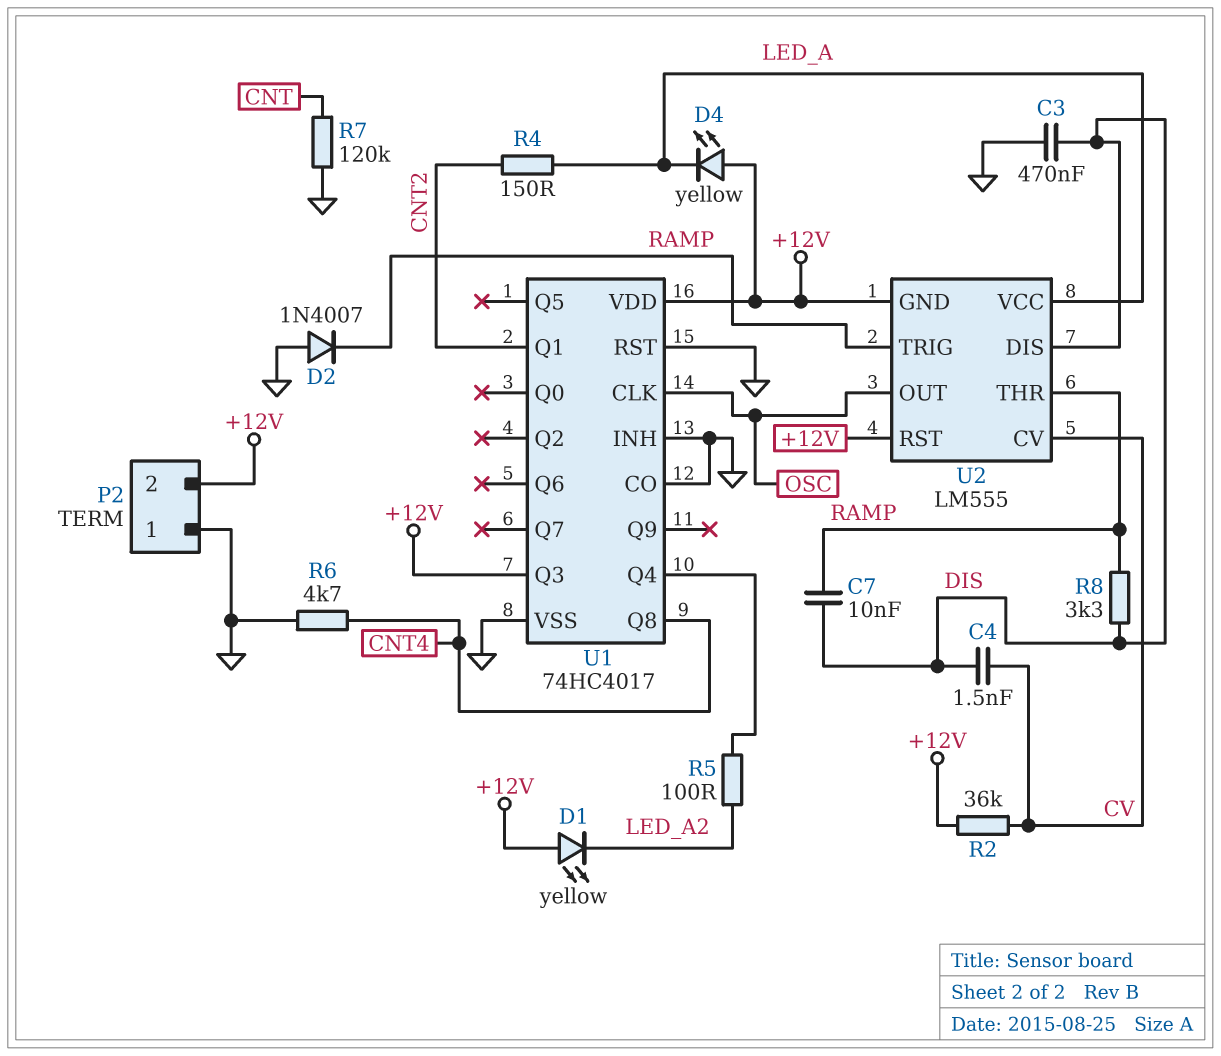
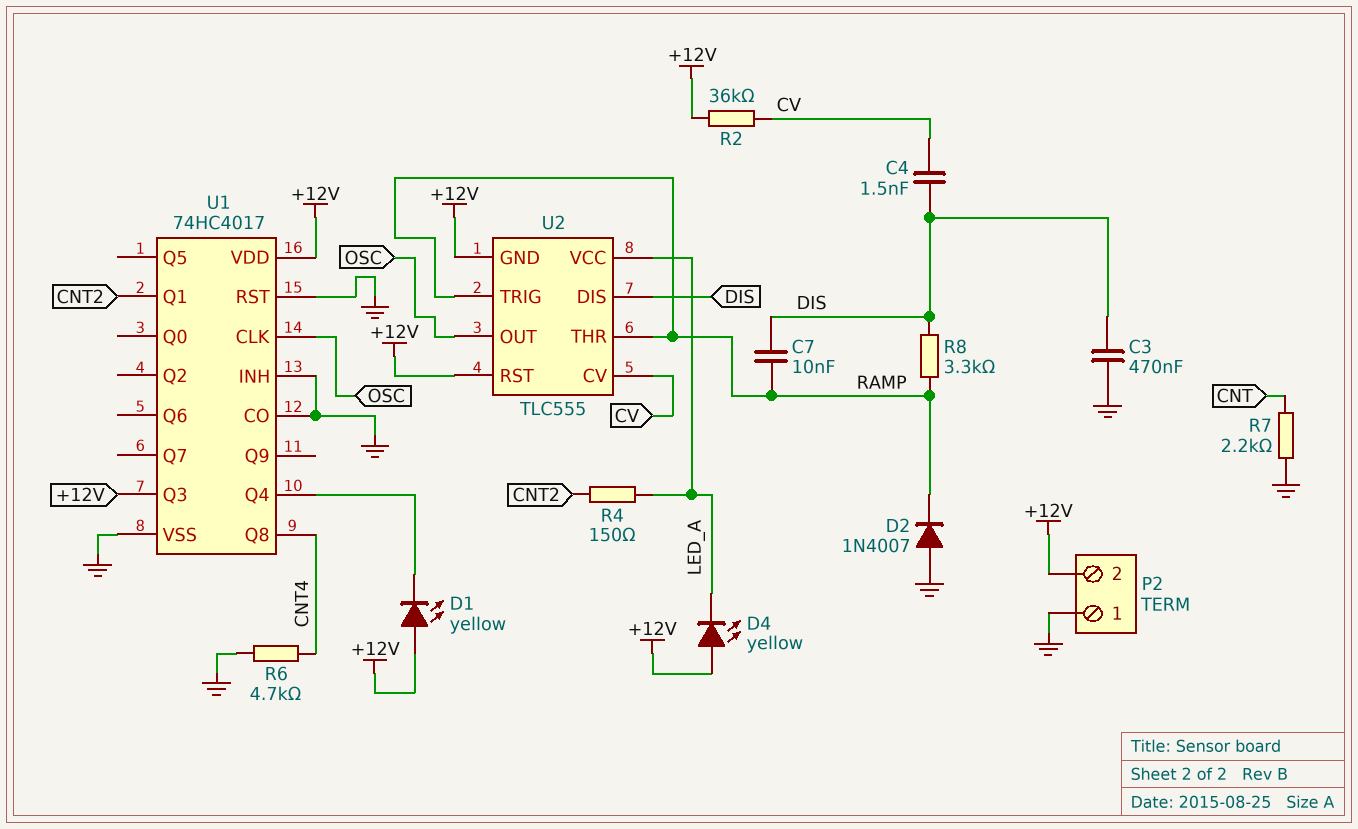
D1: LED yellow (A +12V, K LED_A2) -> LED yellow (A +12V, K U1/Q4)
R5: 100 (LED_A2, U1/Q4) -> none
R7: 120k (CNT, GND) -> 2.2k (CNT, GND)
U2: LM555 -> TLC555

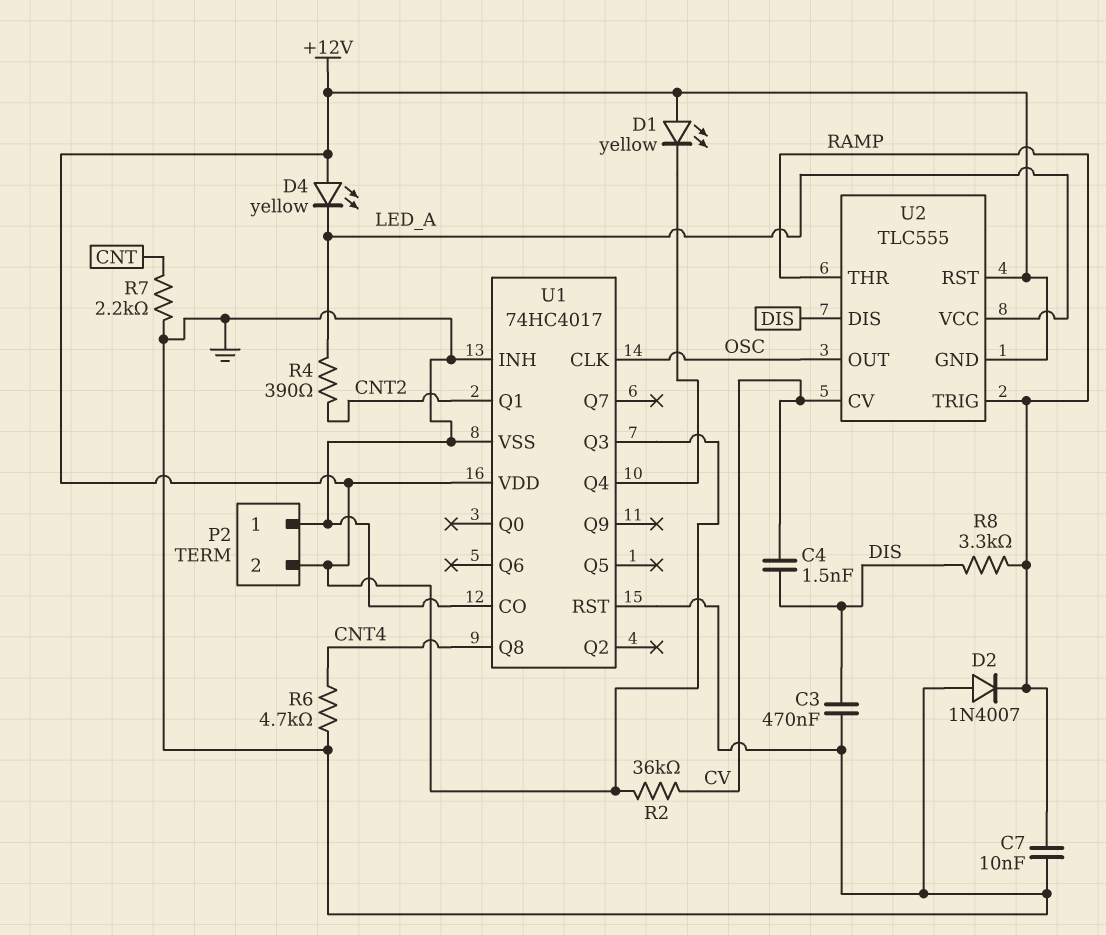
C7: 10nF (DIS, RAMP) -> 10nF (GND, RAMP)
R4: 150 (CNT2, LED_A) -> 390 (CNT2, LED_A)

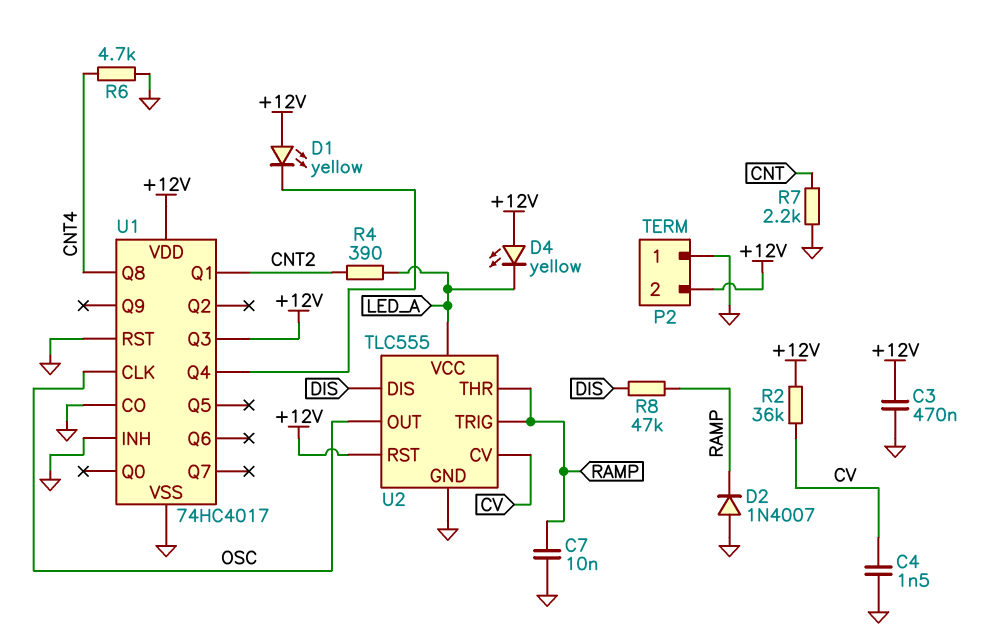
C3: 470nF (DIS, GND) -> 470nF (+12V, GND)
C4: 1.5nF (CV, DIS) -> 1.5nF (CV, GND)
R8: 3.3k (DIS, RAMP) -> 47k (DIS, RAMP)
U2 pin GND: +12V -> GND

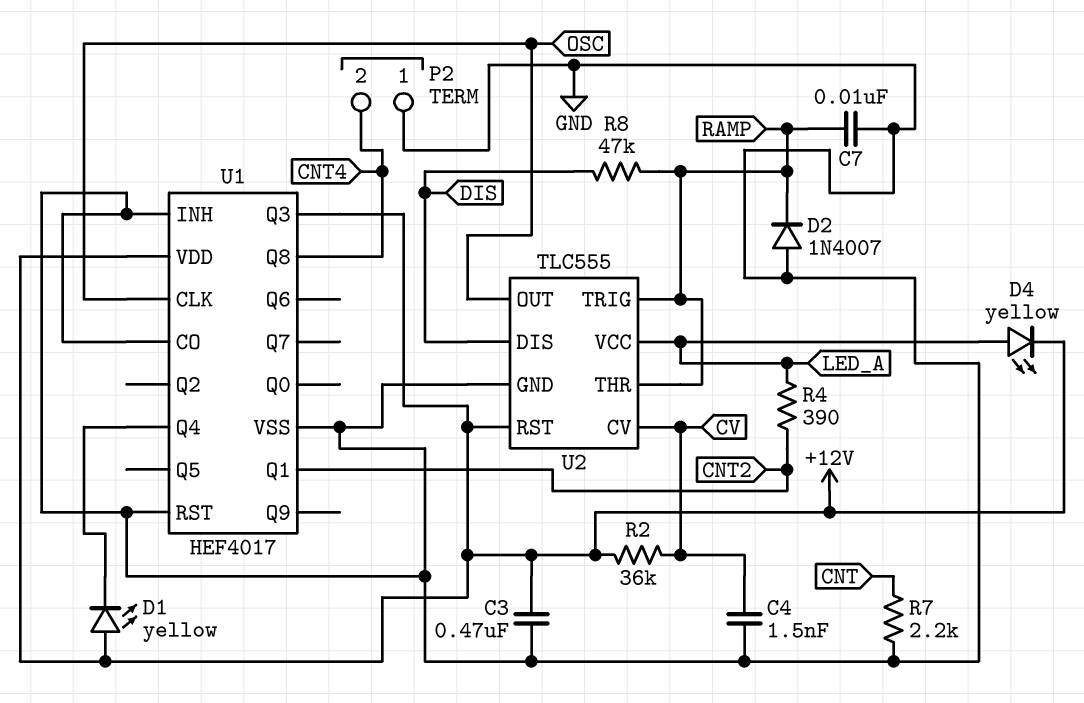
D4: LED yellow (A +12V, K LED_A) -> LED yellow (A LED_A, K +12V)
P2 pin 2: +12V -> CNT4
R6: 4.7k (CNT4, GND) -> none
U1: 74HC4017 -> HEF4017

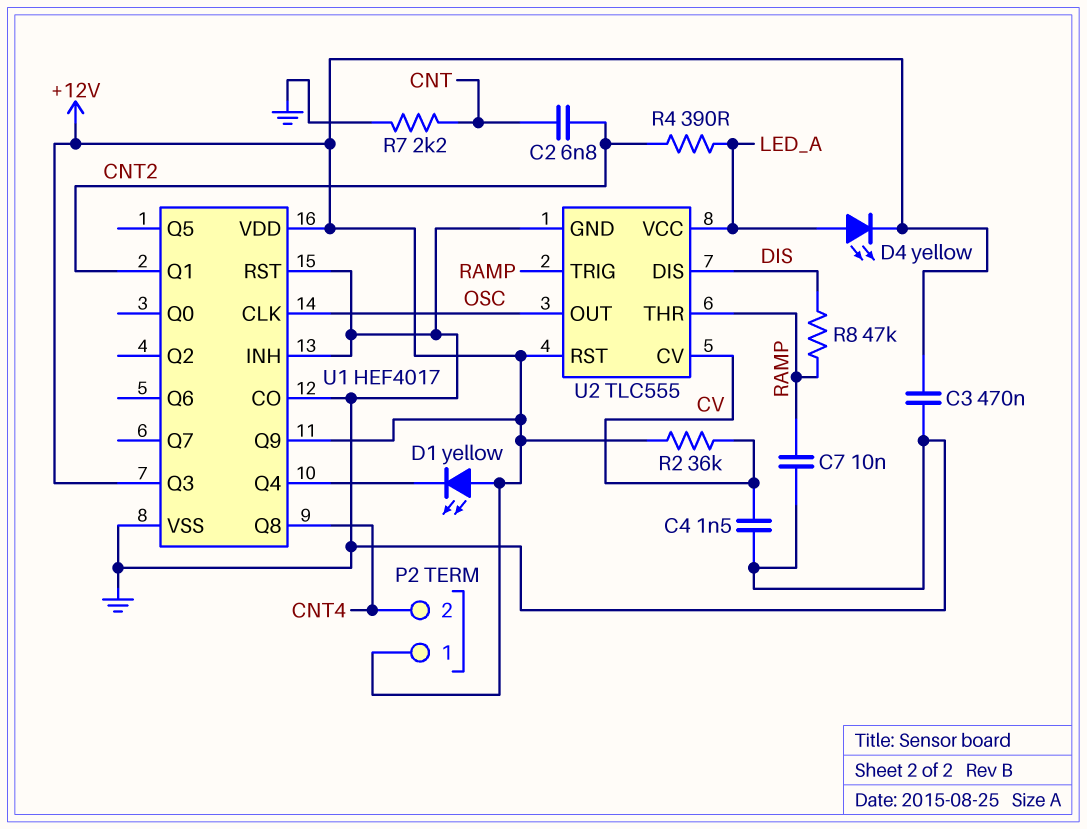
C2: none -> 6.8nF (CNT, CNT2)
D2: diode 1N4007 (A GND, K RAMP) -> none
P2 pin 1: GND -> +12V
U1 pin Q9: none -> +12V

